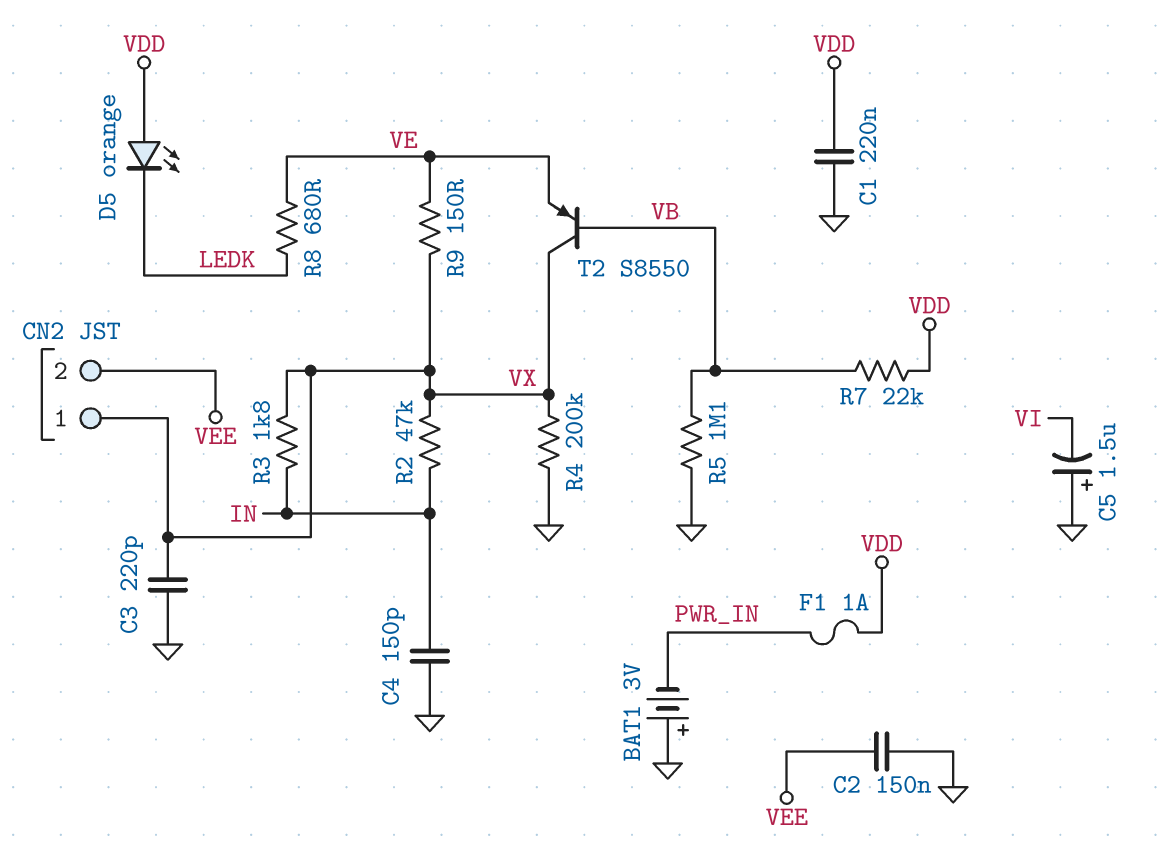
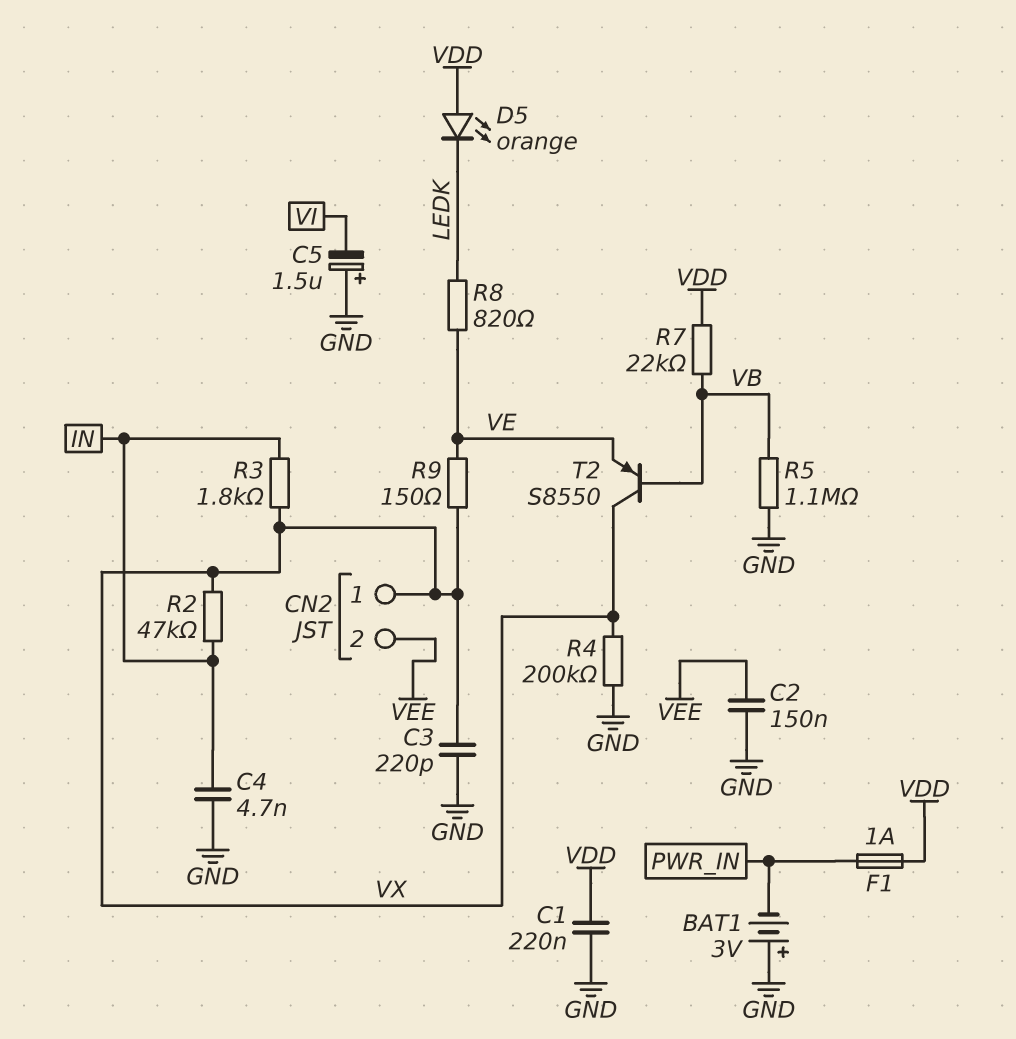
C4: 150pF (GND, IN) -> 4.7nF (GND, IN)
R8: 680 (LEDK, VE) -> 820 (LEDK, VE)

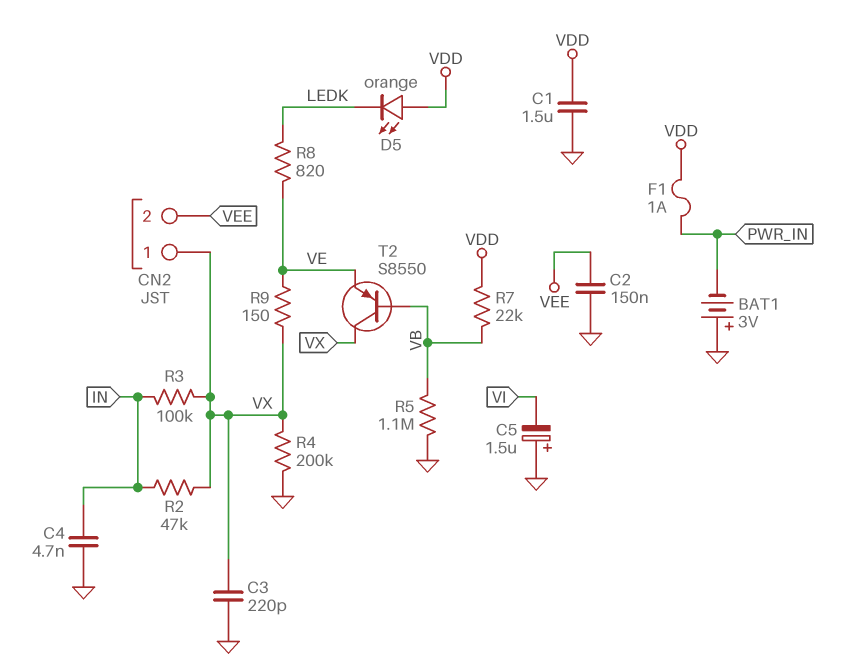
C1: 220nF (GND, VDD) -> 1.5uF (GND, VDD)
R3: 1.8k (IN, VX) -> 100k (IN, VX)

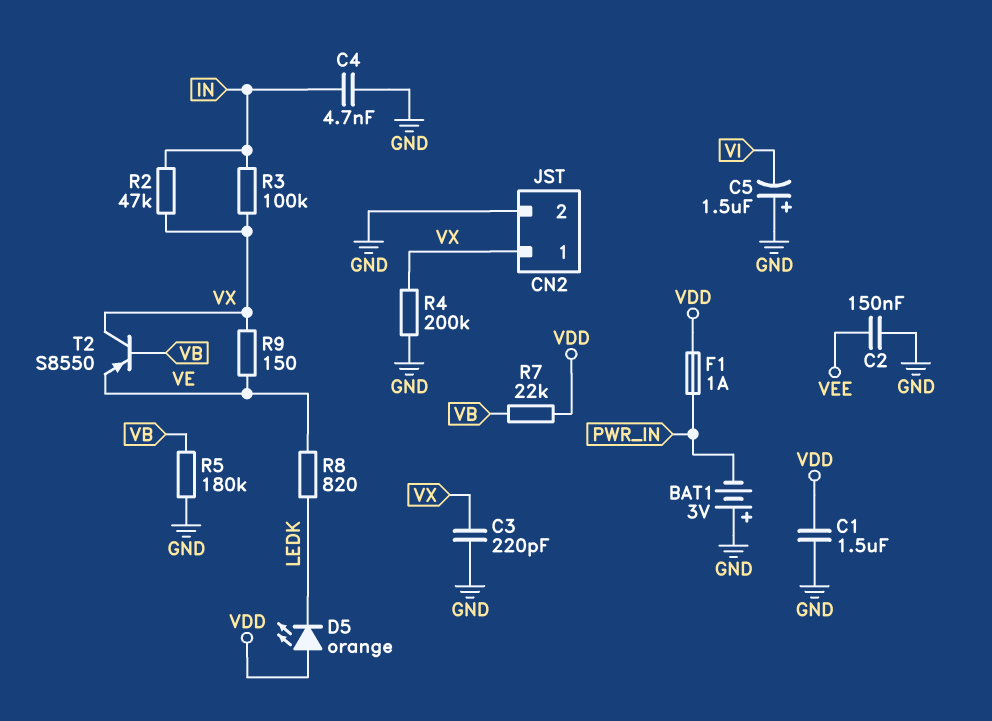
CN2 pin 2: VEE -> GND
R5: 1.1M (GND, VB) -> 180k (GND, VB)

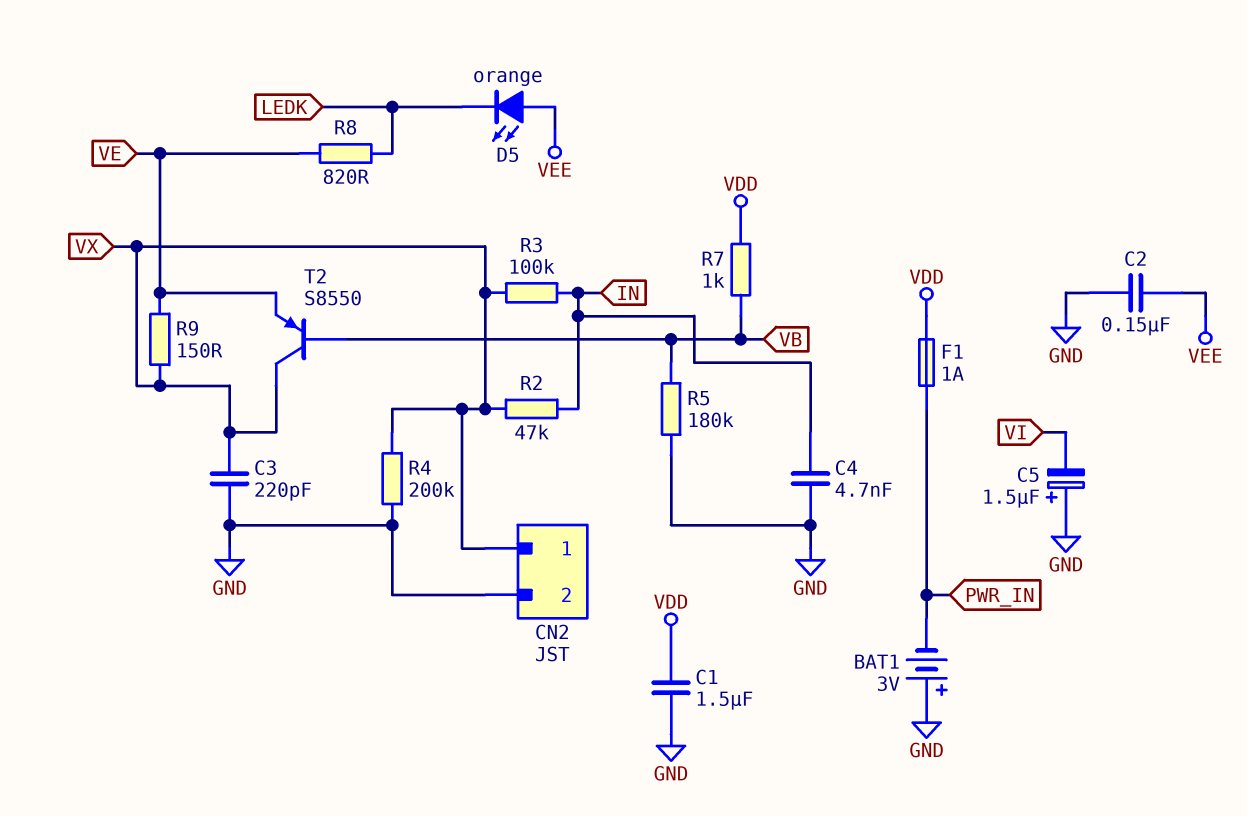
D5: LED orange (A VDD, K LEDK) -> LED orange (A VEE, K LEDK)
R7: 22k (VB, VDD) -> 1k (VB, VDD)

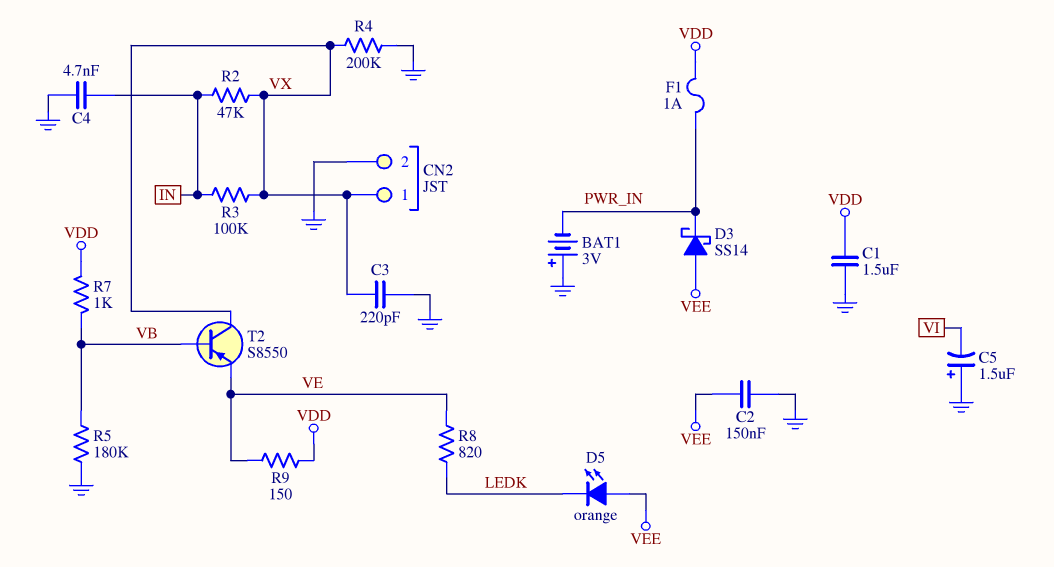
D3: none -> schottky SS14 (A VEE, K PWR_IN)
R9: 150 (VE, VX) -> 150 (VDD, VE)

